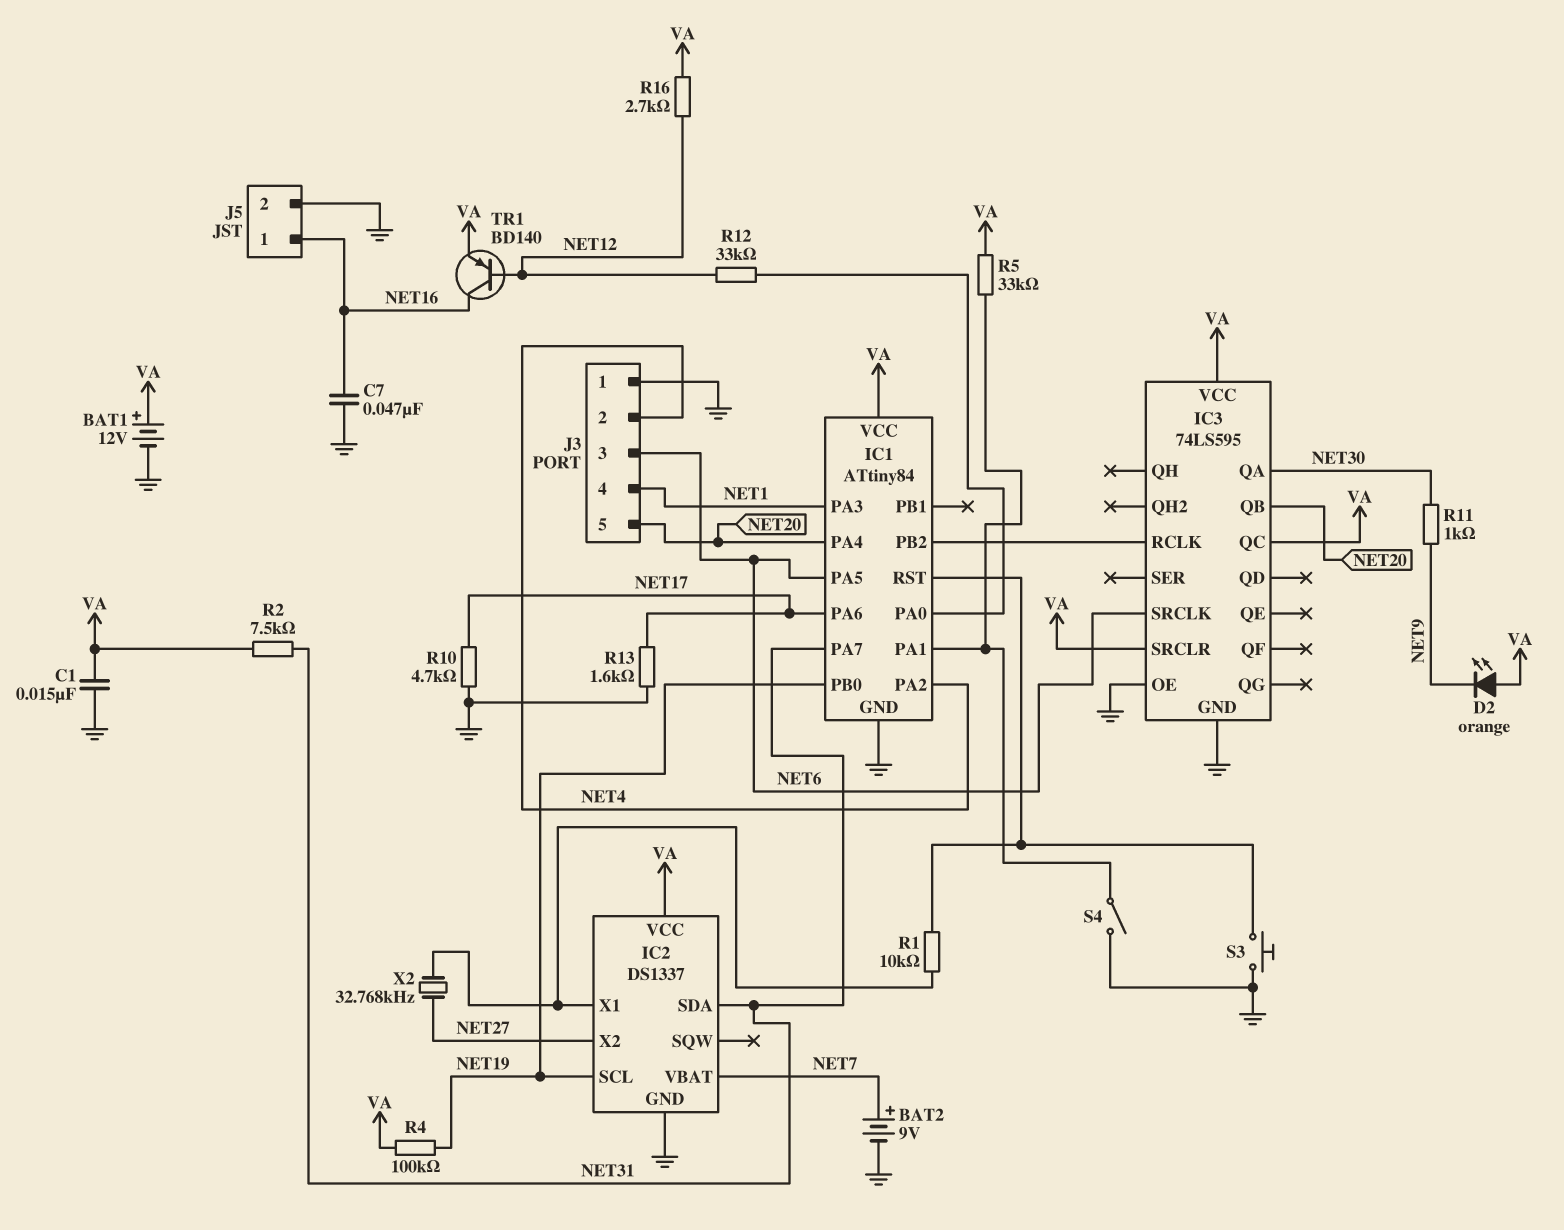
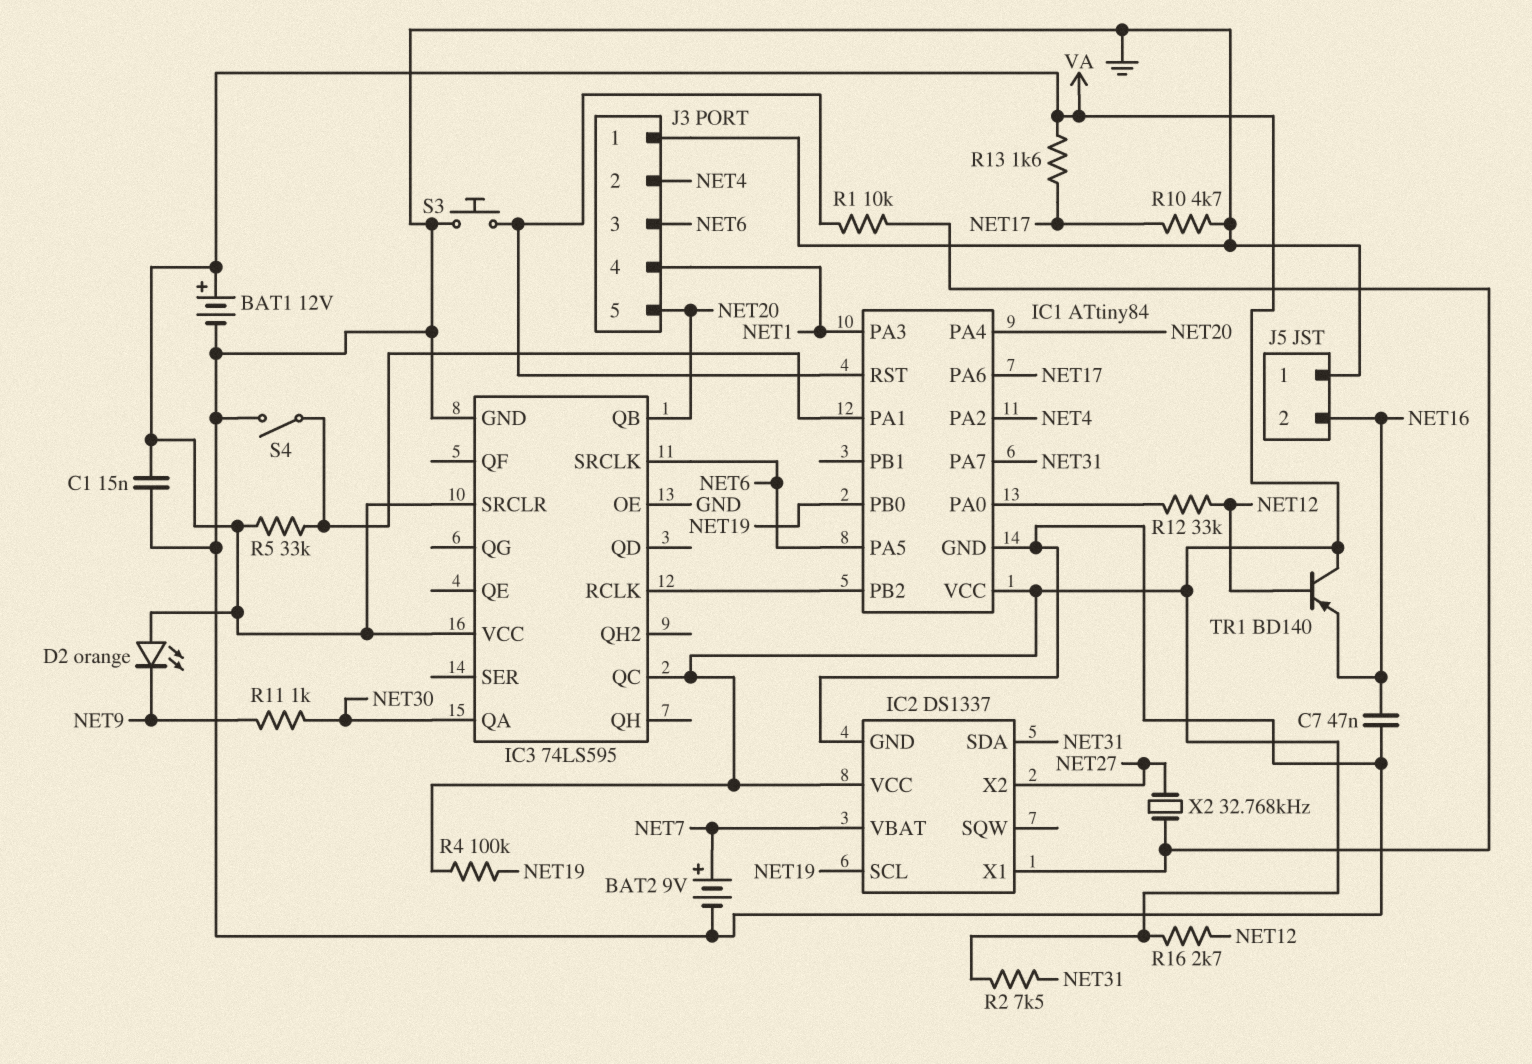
J5 pin 1: NET16 -> GND
J5 pin 2: GND -> NET16
R13: 1.6k (GND, NET17) -> 1.6k (NET17, VA)
TR1: PNP BD140 (B NET12, C NET16, E VA) -> PNP BD140 (B NET12, C VA, E NET16)

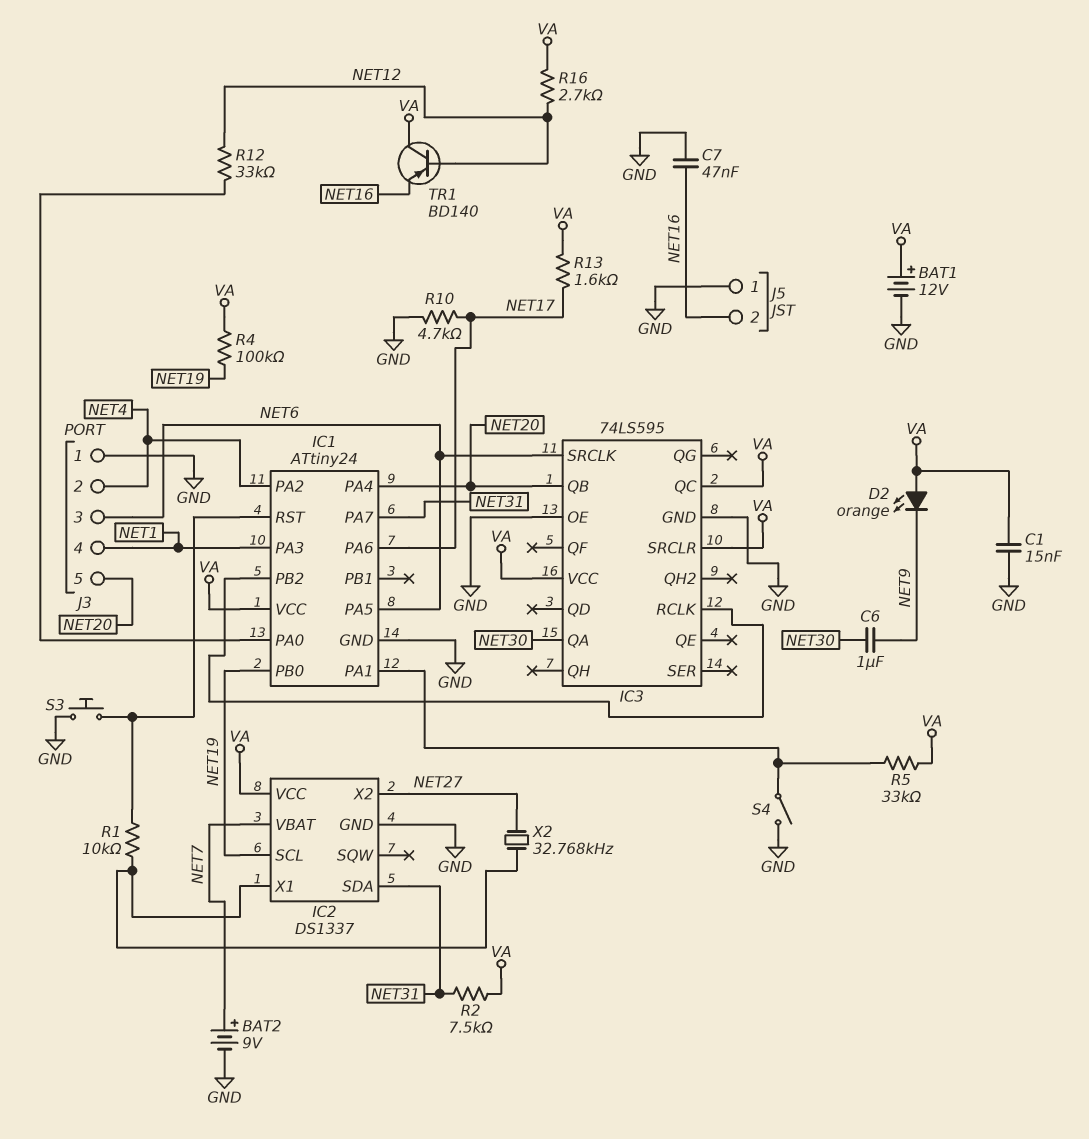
C6: none -> 1uF (NET9, NET30)
IC1: ATtiny84 -> ATtiny24
R11: 1k (NET9, NET30) -> none

